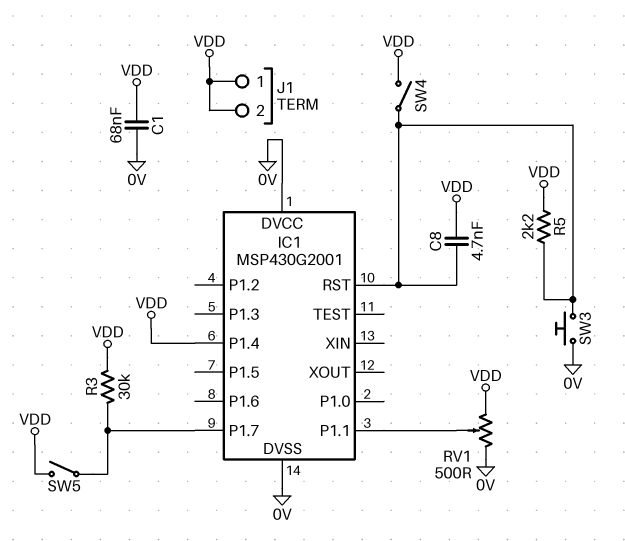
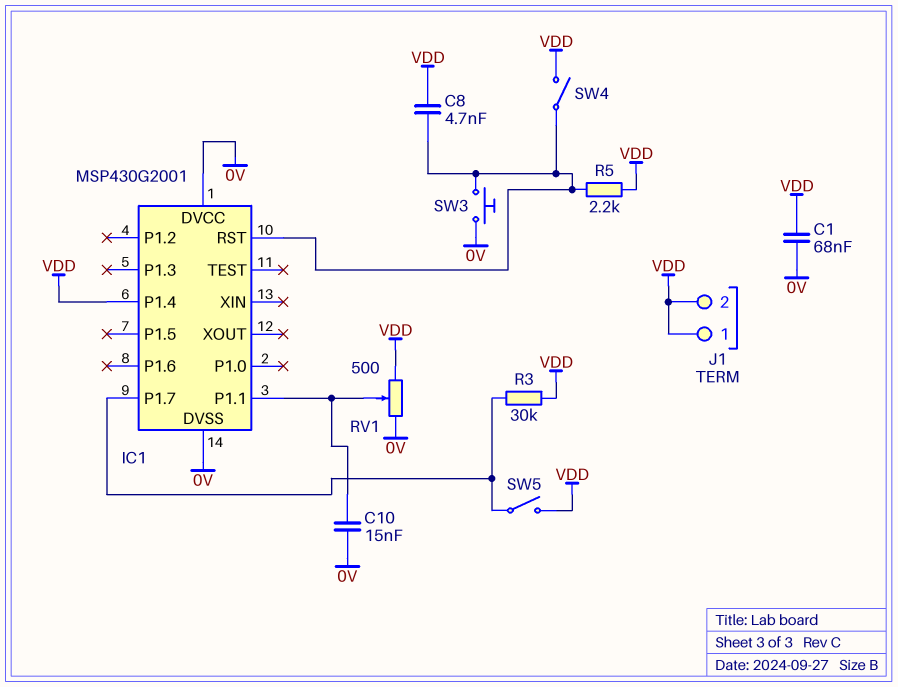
C10: none -> 15nF (0V, IC1/P1.1)

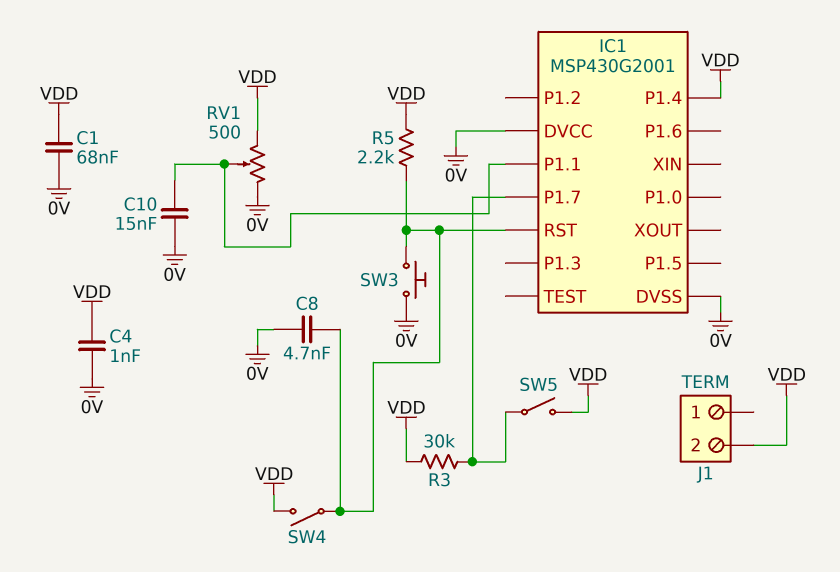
C4: none -> 1nF (0V, VDD)
C8: 4.7nF (IC1/RST, VDD) -> 4.7nF (0V, IC1/RST)
J1 pin 1: VDD -> none

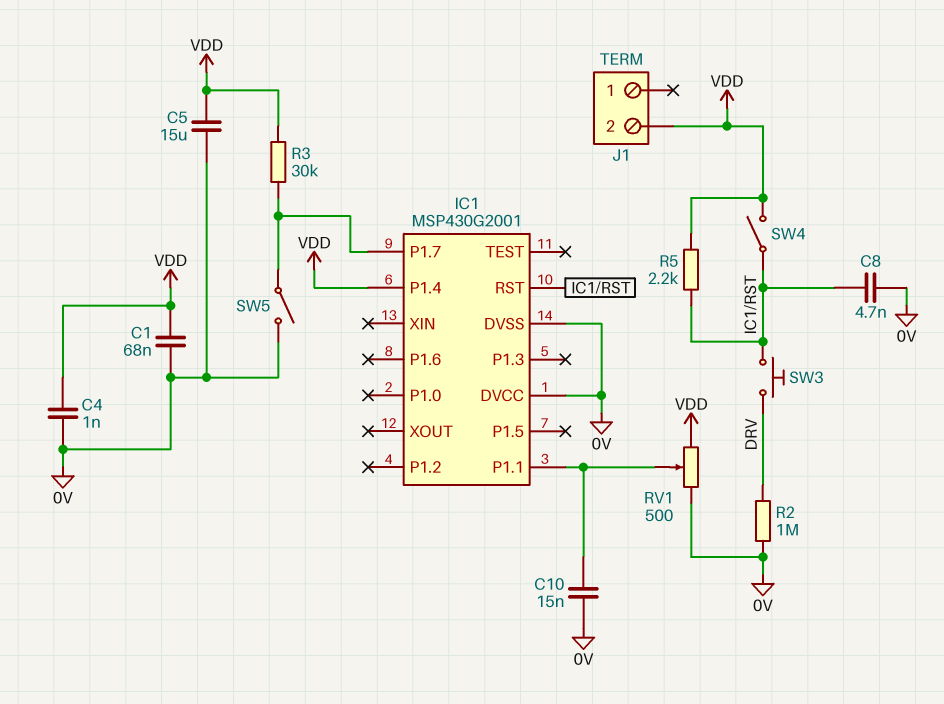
C5: none -> 15uF (0V, VDD)
R2: none -> 1M (0V, DRV)
SW3: button (0V, IC1/RST) -> button (DRV, IC1/RST)
SW5: switch (IC1/P1.7, VDD) -> switch (0V, IC1/P1.7)

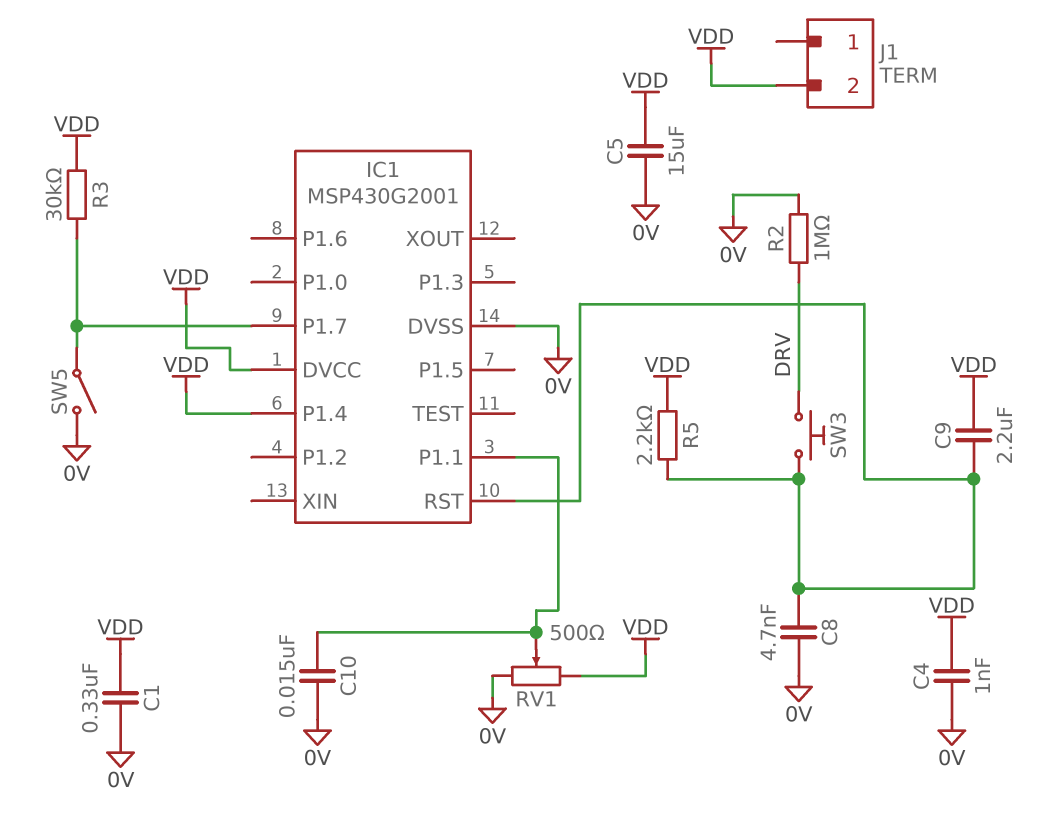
C1: 68nF (0V, VDD) -> 330nF (0V, VDD)
C9: none -> 2.2uF (IC1/RST, VDD)
IC1 pin DVCC: 0V -> VDD
SW4: switch (IC1/RST, VDD) -> none

